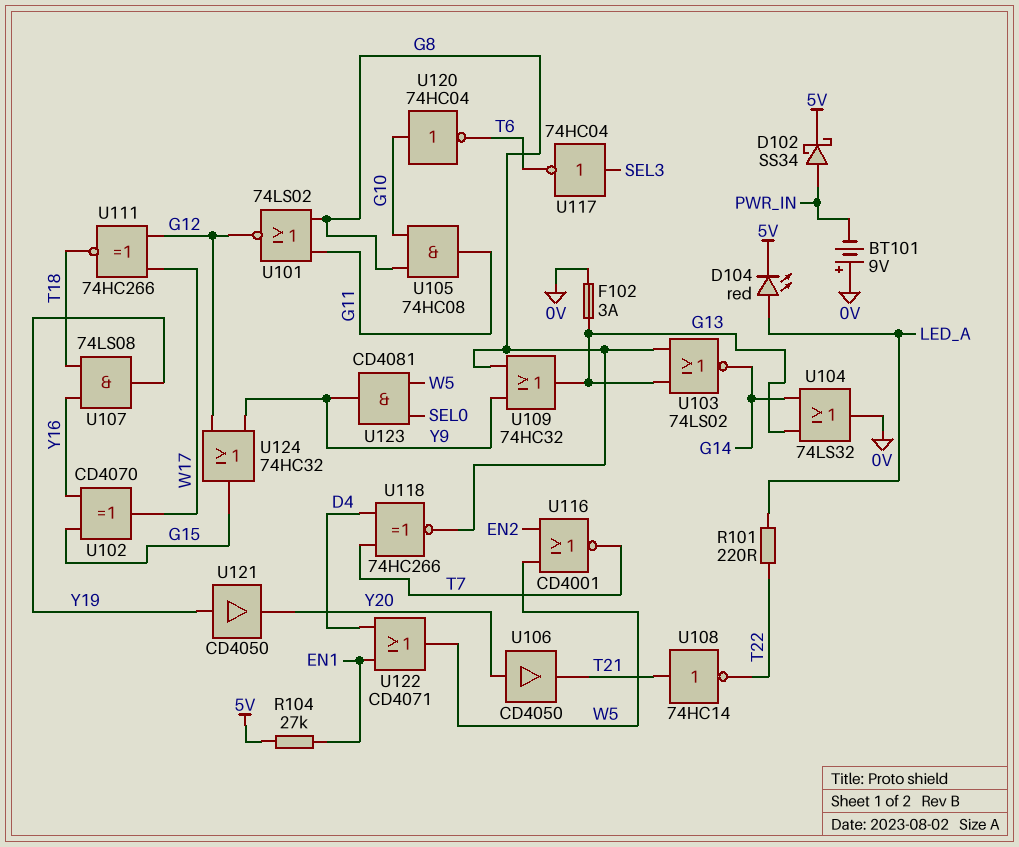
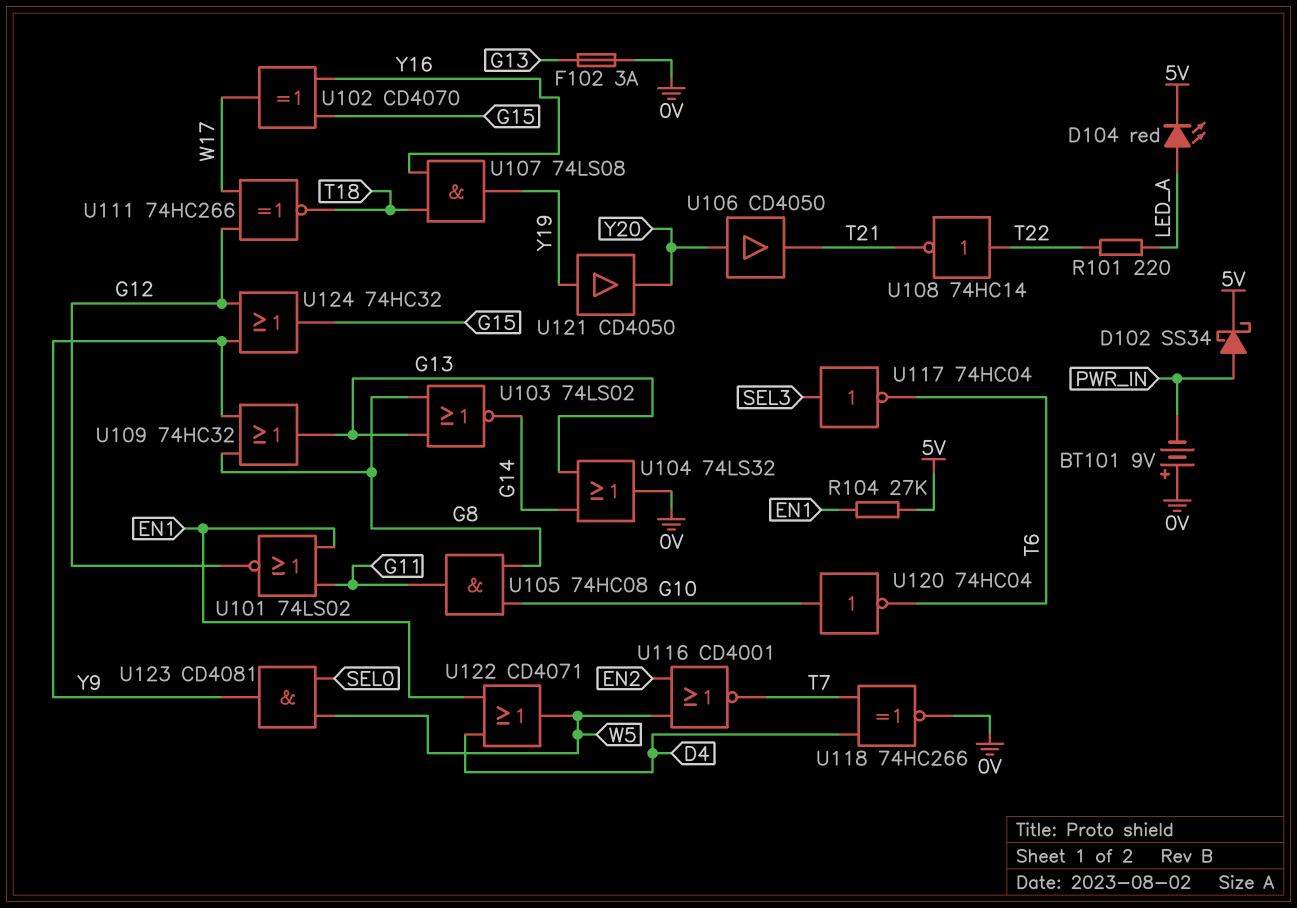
U101: NOR 74LS02 (in G8, in G11, out G12) -> NOR 74LS02 (in EN1, in G11, out G12)
U108: NOT 74HC14 (in T21, out T22) -> NOT 74HC14 (in T22, out T21)
U118: XNOR 74HC266 (in D4, in T7, out G8) -> XNOR 74HC266 (in D4, in T7, out 0V)

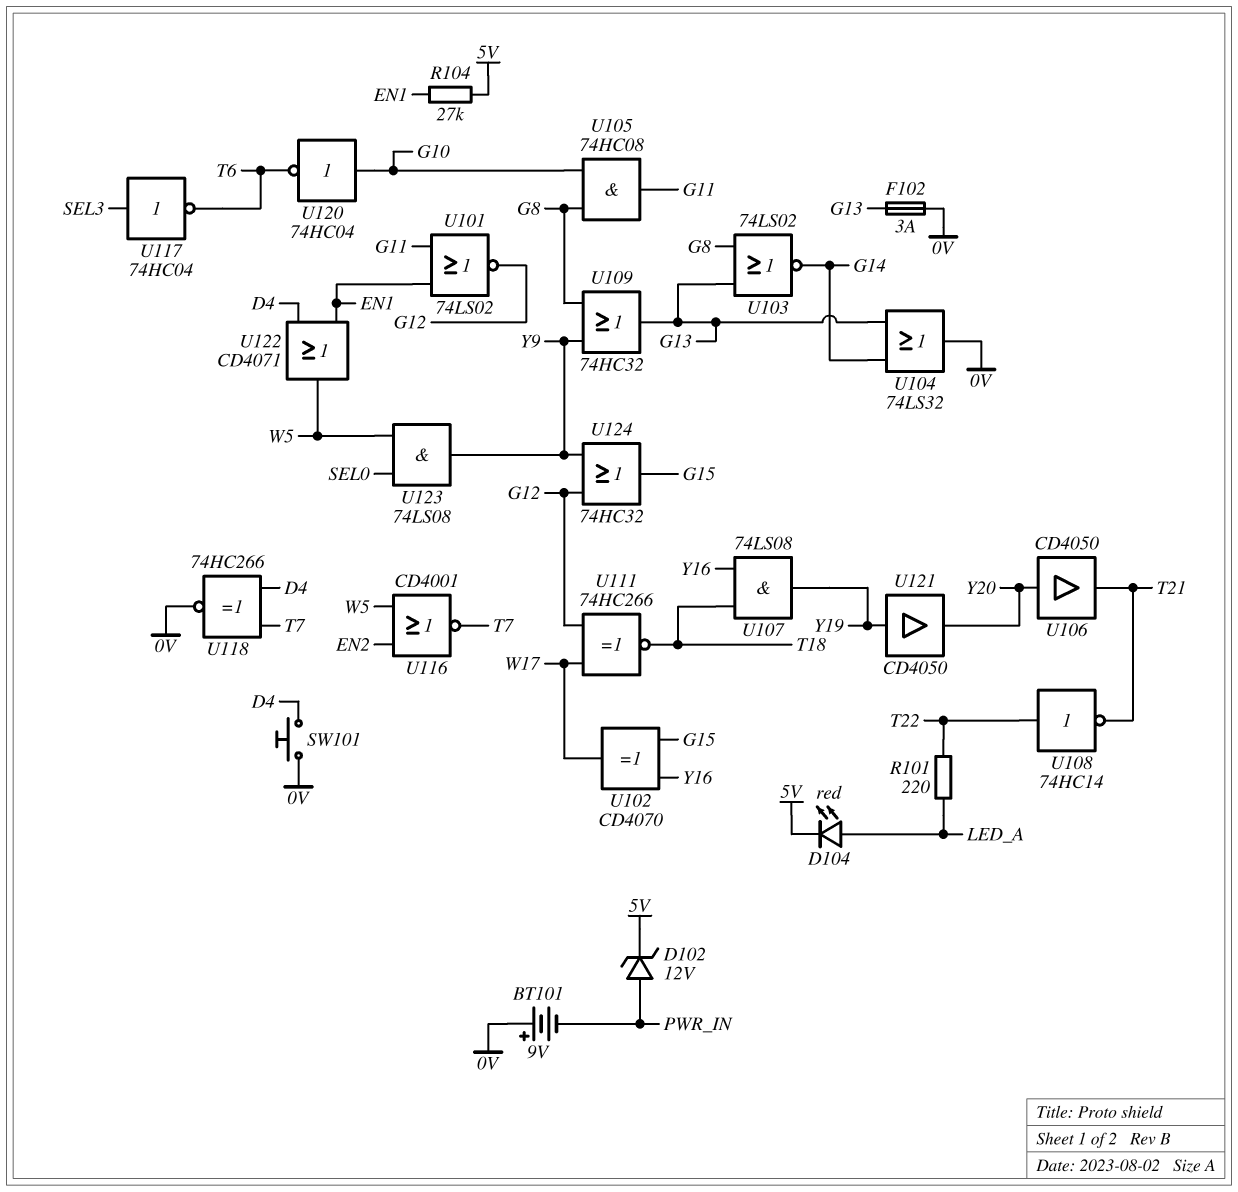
D102: schottky SS34 (A PWR_IN, K 5V) -> zener 12V (A PWR_IN, K 5V)
SW101: none -> button (0V, D4)
U123: AND CD4081 (in SEL0, in W5, out Y9) -> AND 74LS08 (in SEL0, in W5, out Y9)

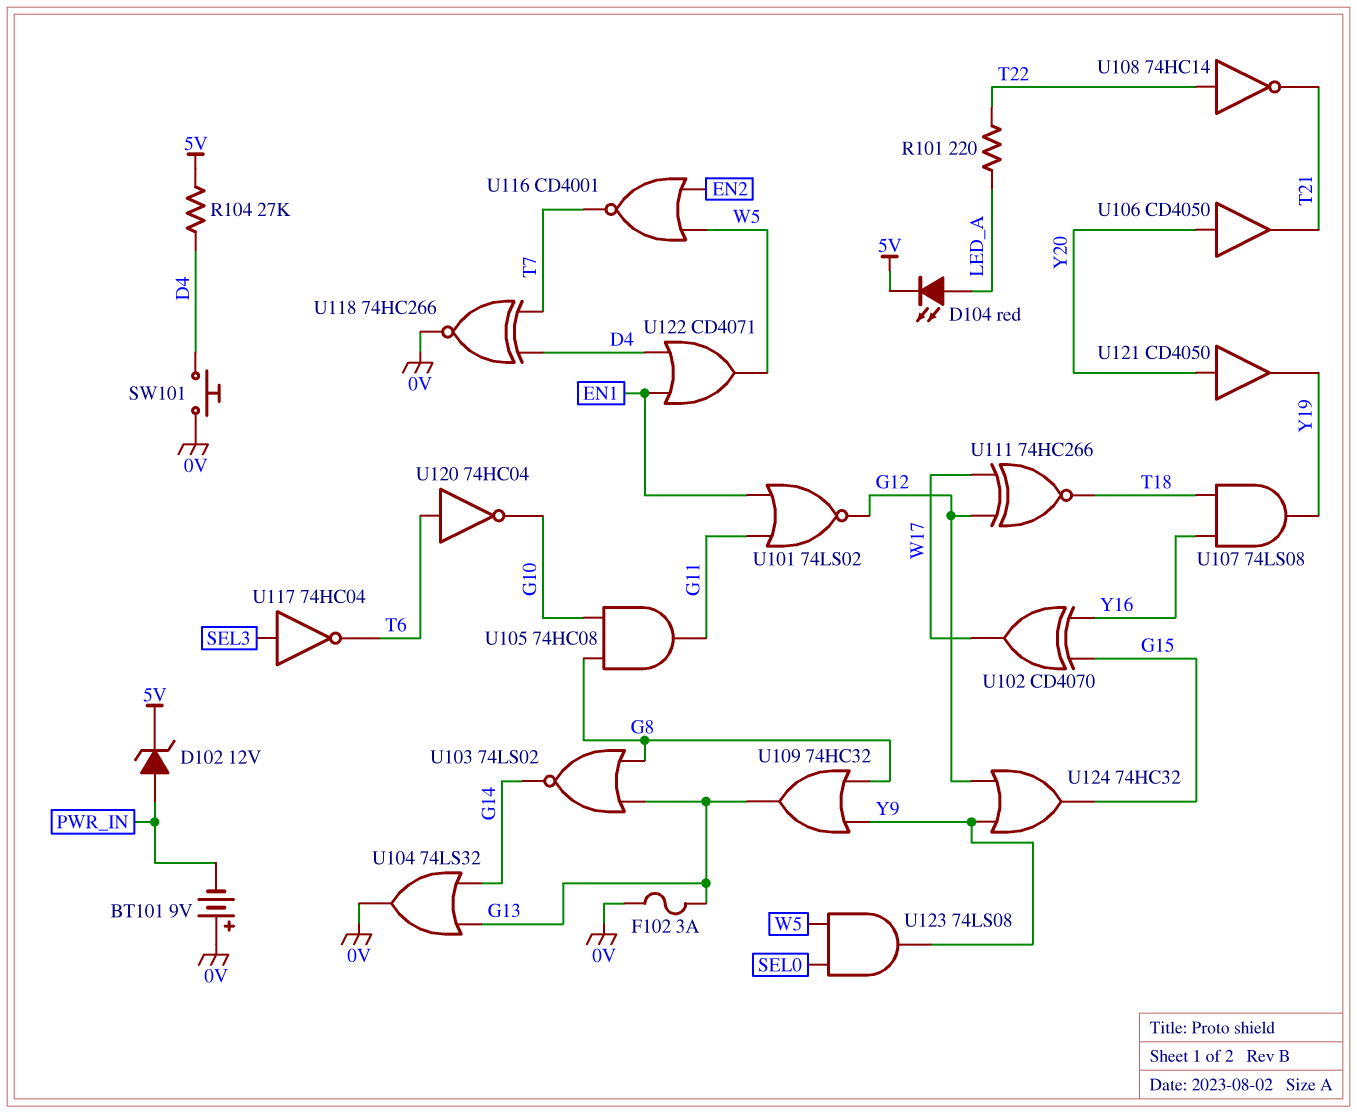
R104: 27k (5V, EN1) -> 27k (5V, D4)
U120: NOT 74HC04 (in G10, out T6) -> NOT 74HC04 (in T6, out G10)
U121: buffer CD4050 (in Y19, out Y20) -> buffer CD4050 (in Y20, out Y19)

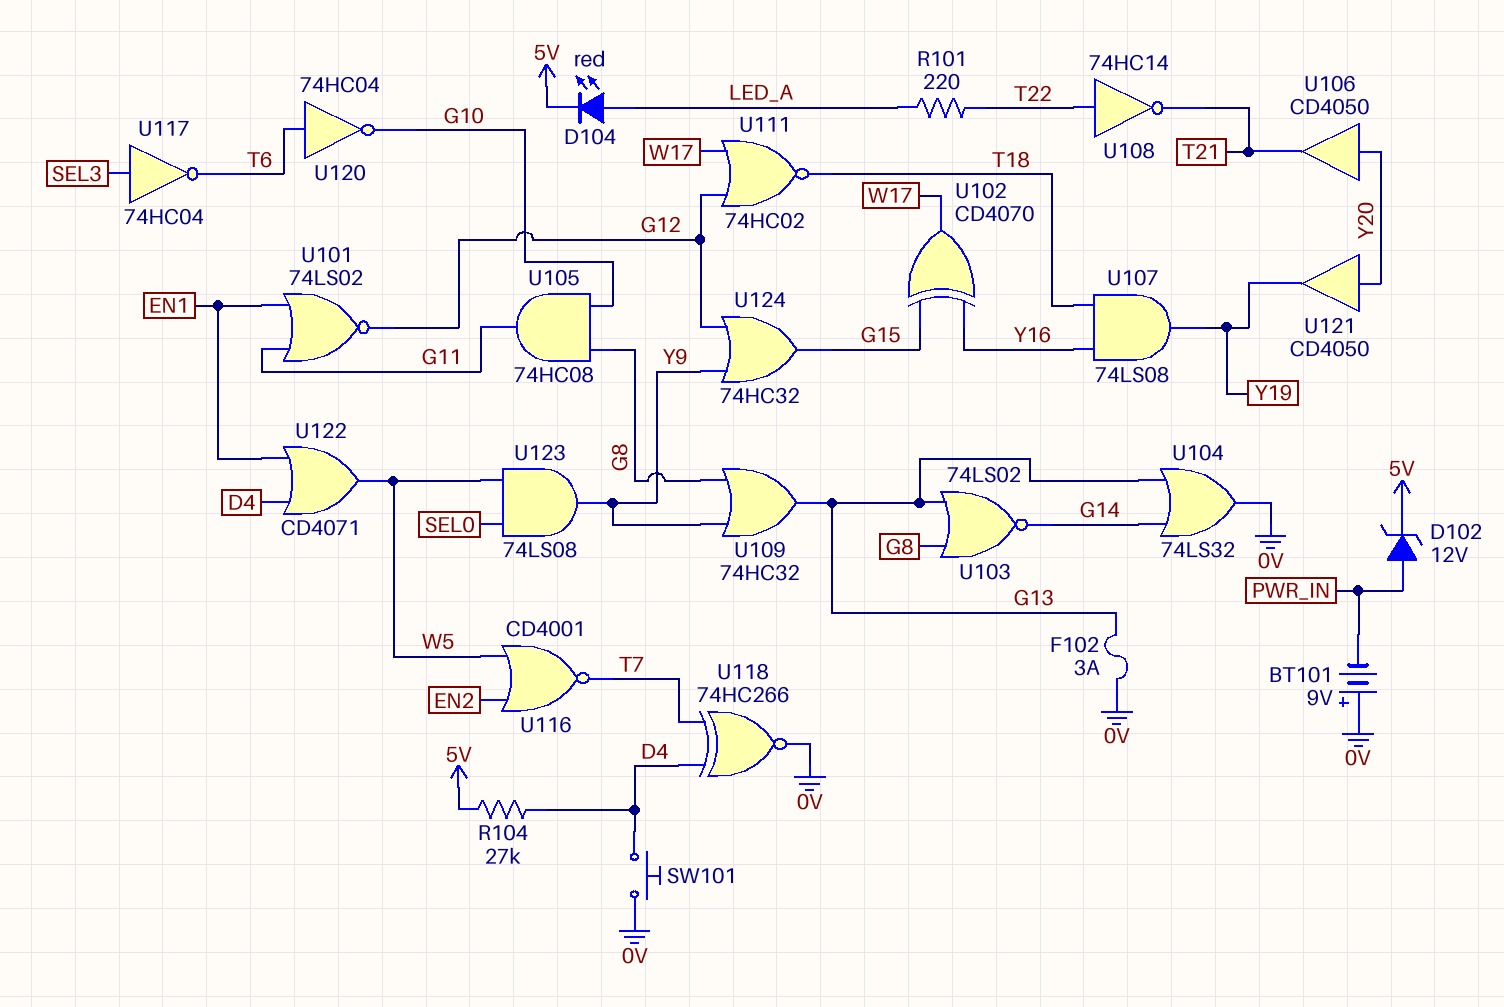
U111: XNOR 74HC266 (in G12, in W17, out T18) -> NOR 74HC02 (in G12, in W17, out T18)

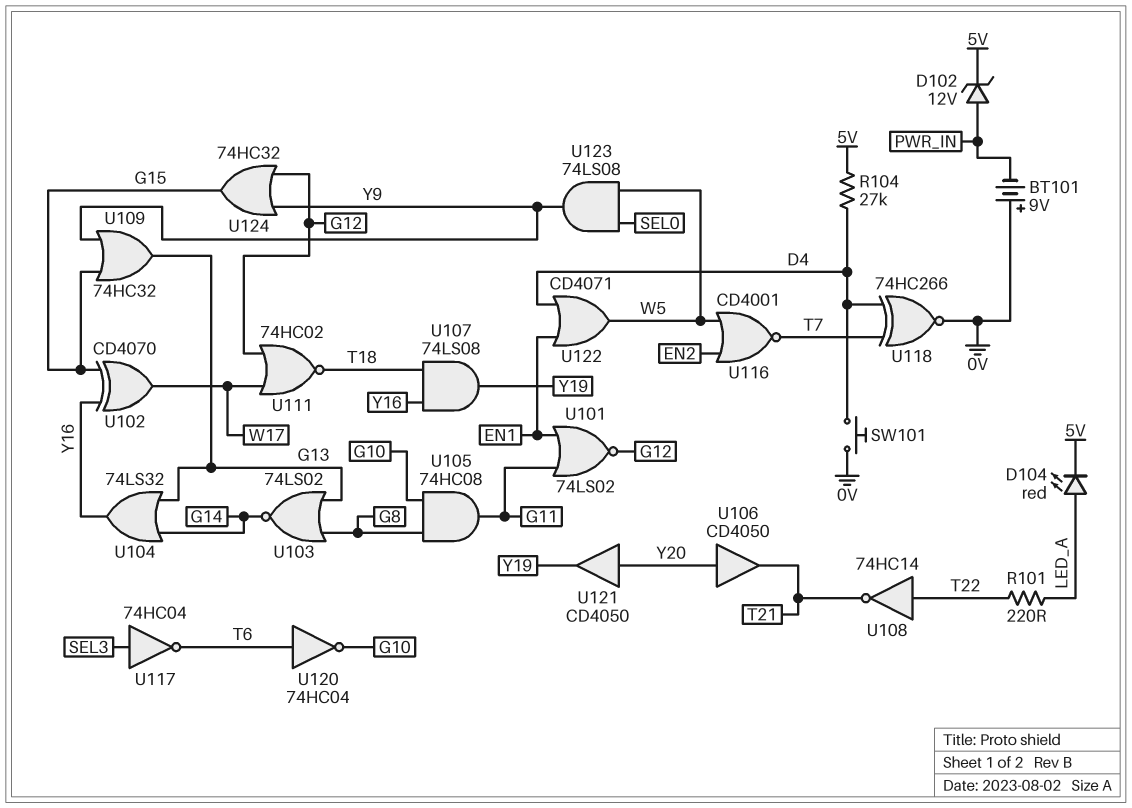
F102: 3A (0V, G13) -> none
U104: OR 74LS32 (in G13, in G14, out 0V) -> OR 74LS32 (in G13, in G14, out Y16)
U109: OR 74HC32 (in G8, in Y9, out G13) -> OR 74HC32 (in G15, in Y9, out G13)

